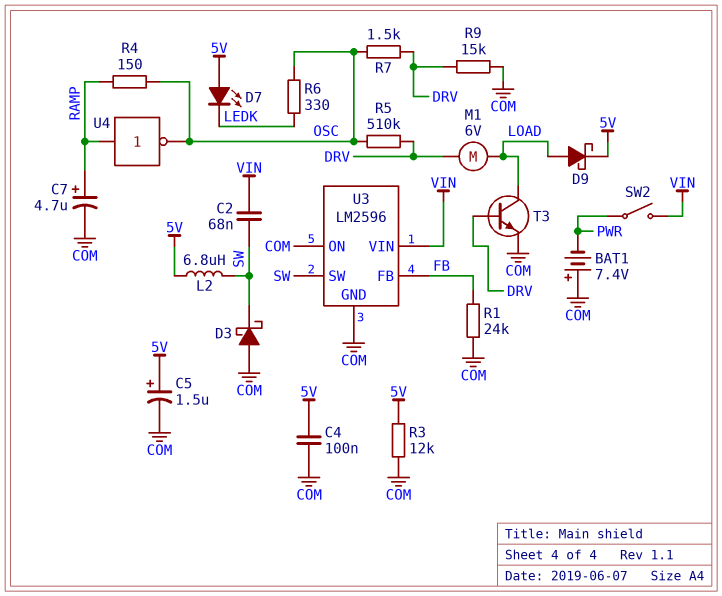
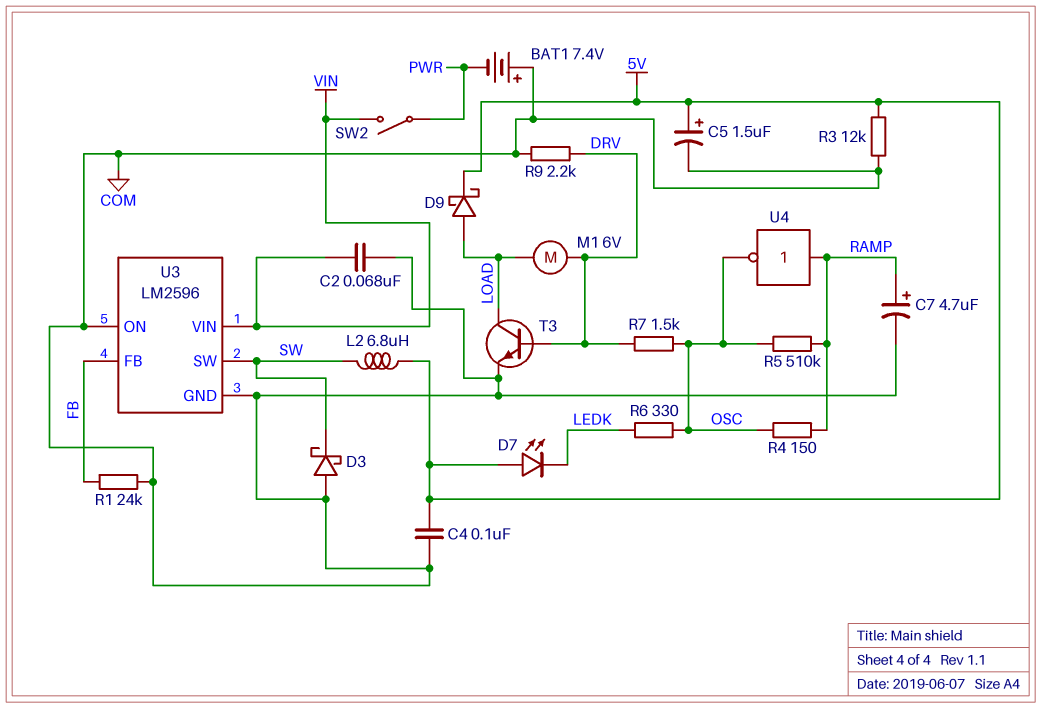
C2: 68nF (SW, VIN) -> 68nF (COM, VIN)
R5: 510k (DRV, OSC) -> 510k (OSC, RAMP)
R9: 15k (COM, DRV) -> 2.2k (COM, DRV)

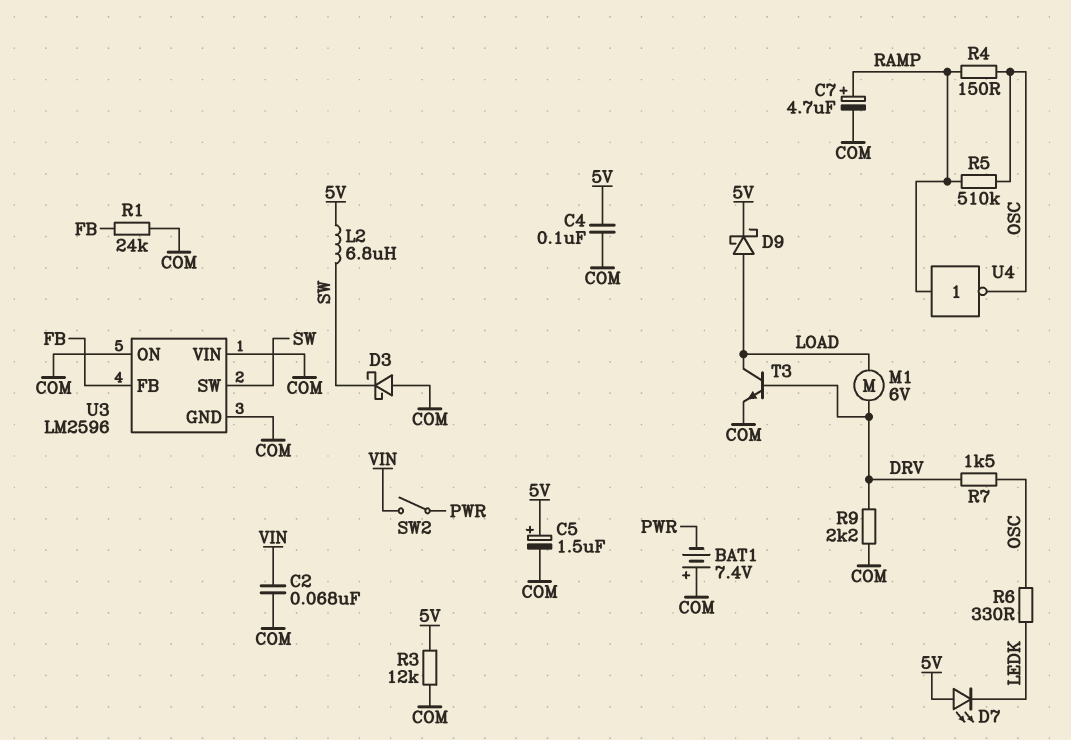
U3 pin VIN: VIN -> COM

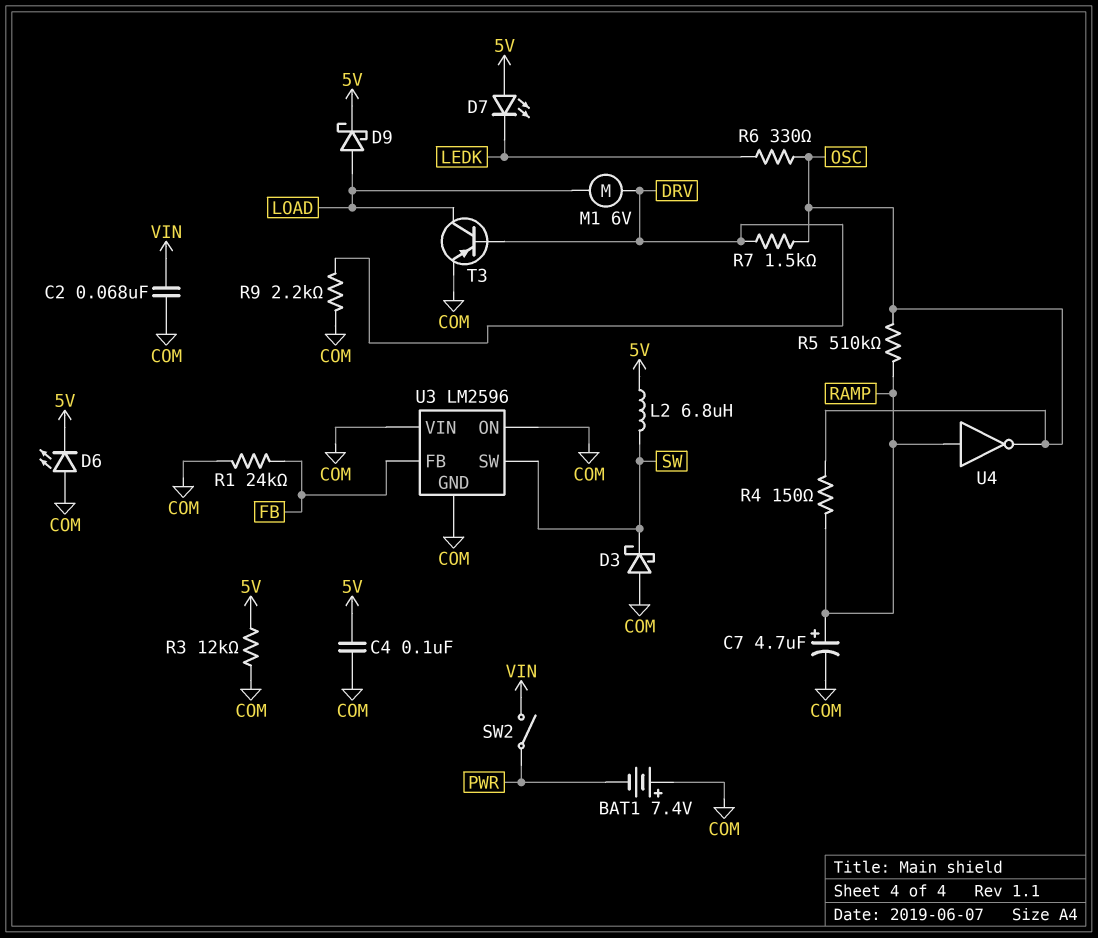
C5: 1.5uF (plus 5V, minus COM) -> none
D6: none -> LED (A COM, K 5V)
T3: NPN (B DRV, C LOAD, E COM) -> PNP (B DRV, C LOAD, E COM)

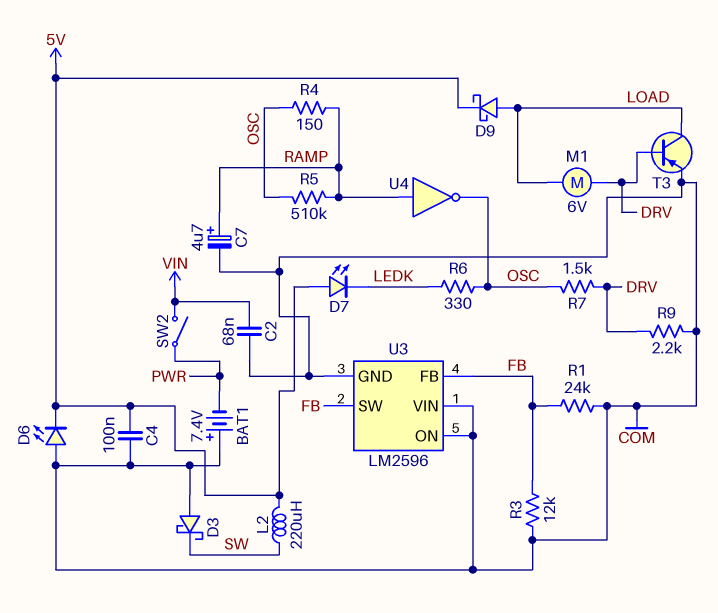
L2: 6.8uH (5V, SW) -> 220uH (5V, SW)
R3: 12k (5V, COM) -> 12k (COM, FB)
U3 pin SW: SW -> FB

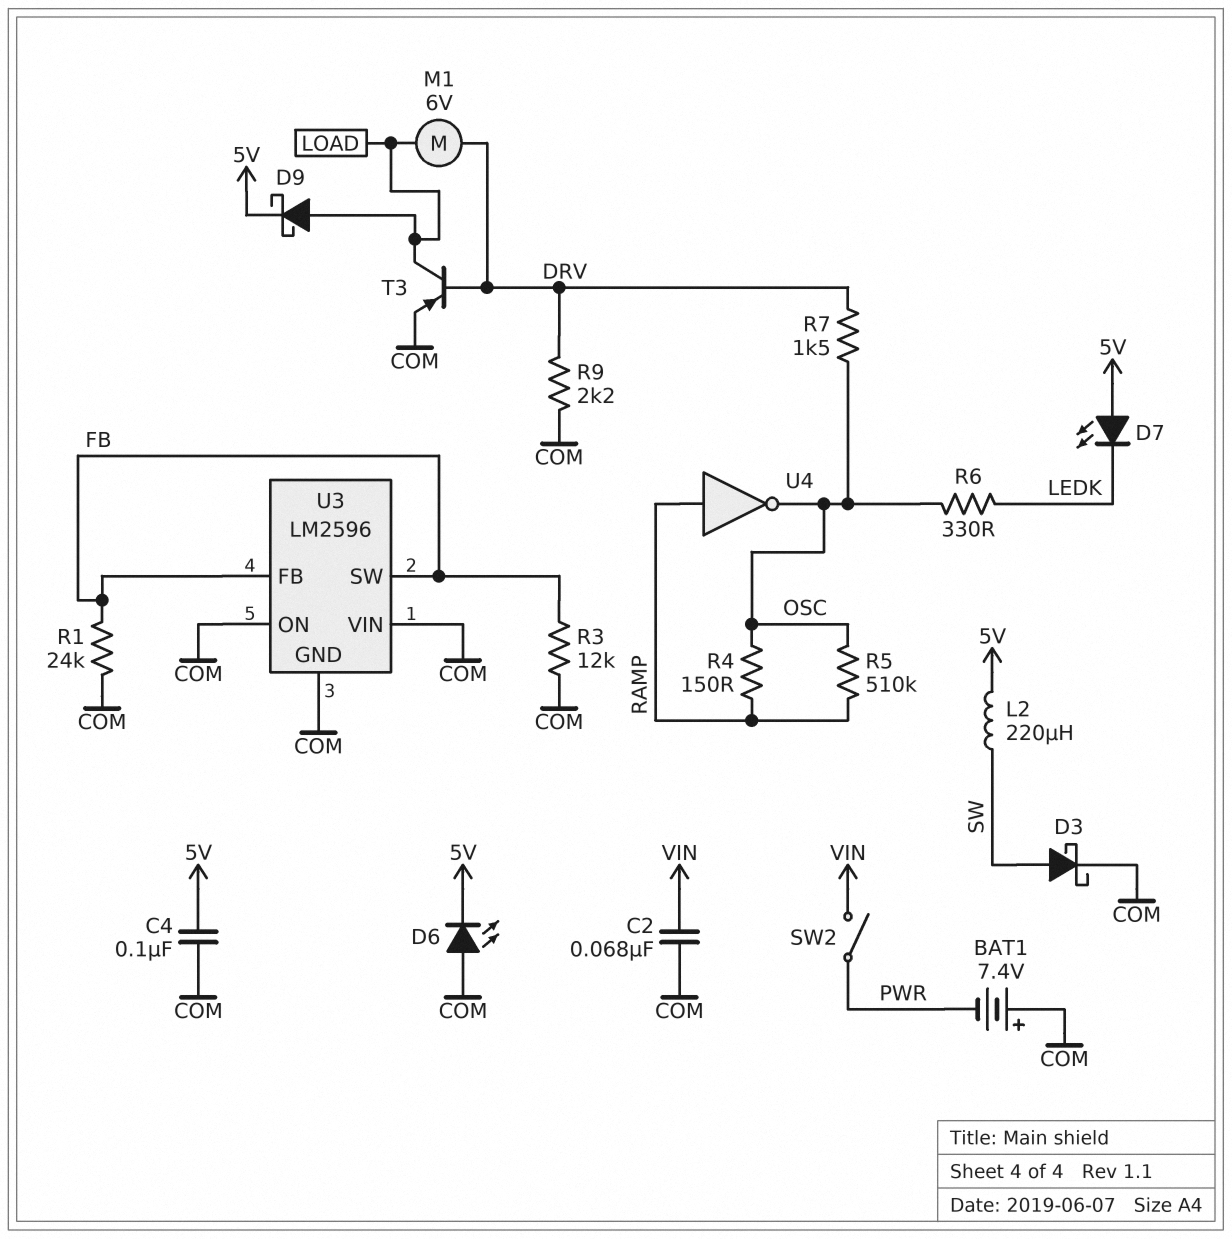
C7: 4.7uF (plus RAMP, minus COM) -> none
D3: schottky (A COM, K SW) -> schottky (A SW, K COM)

